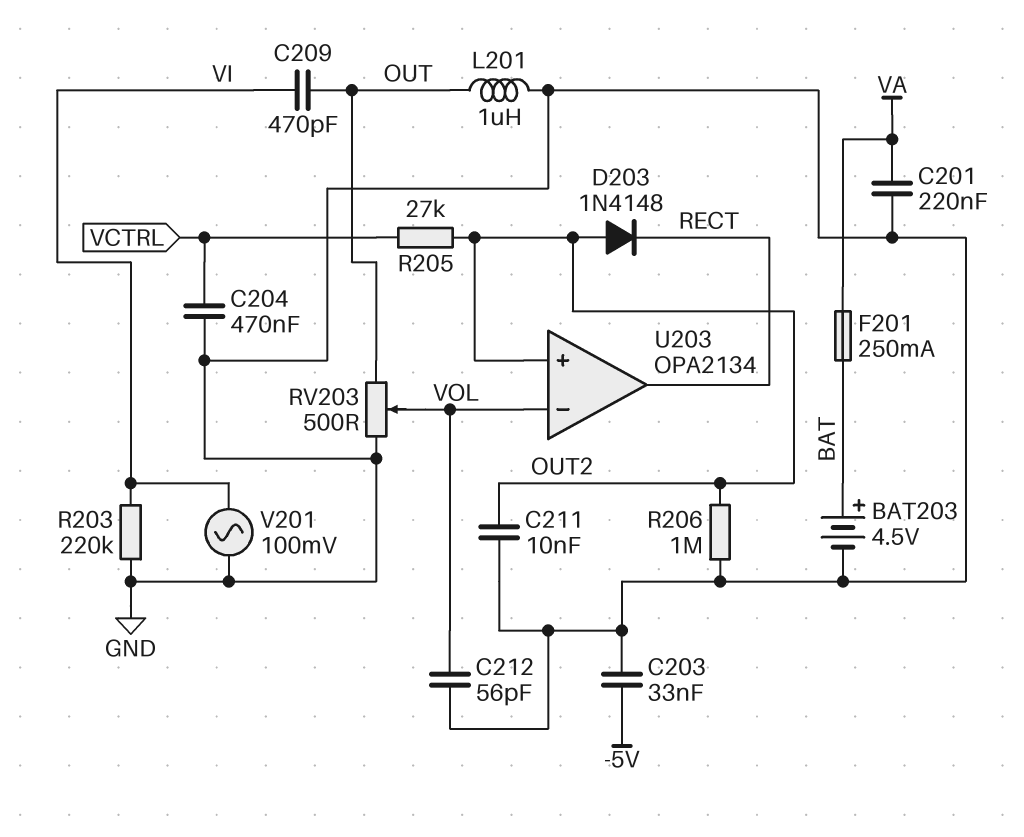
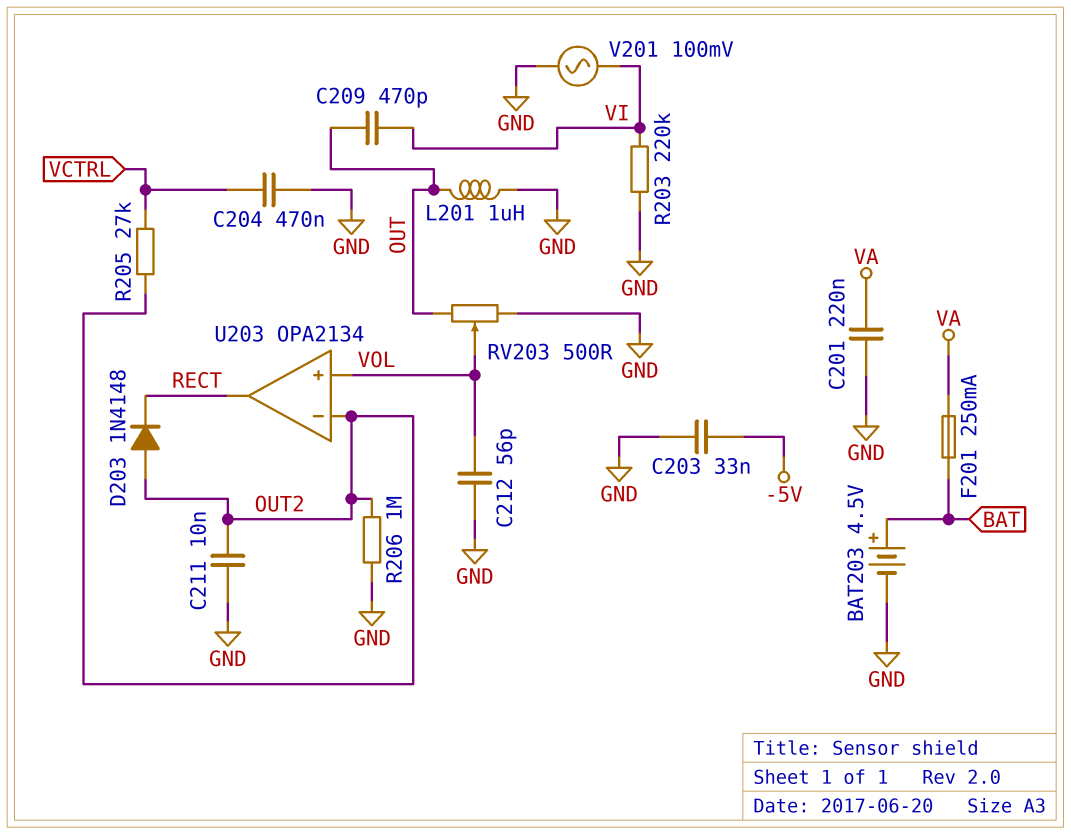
U203 pin in+: OUT2 -> VOL
U203 pin in-: VOL -> OUT2

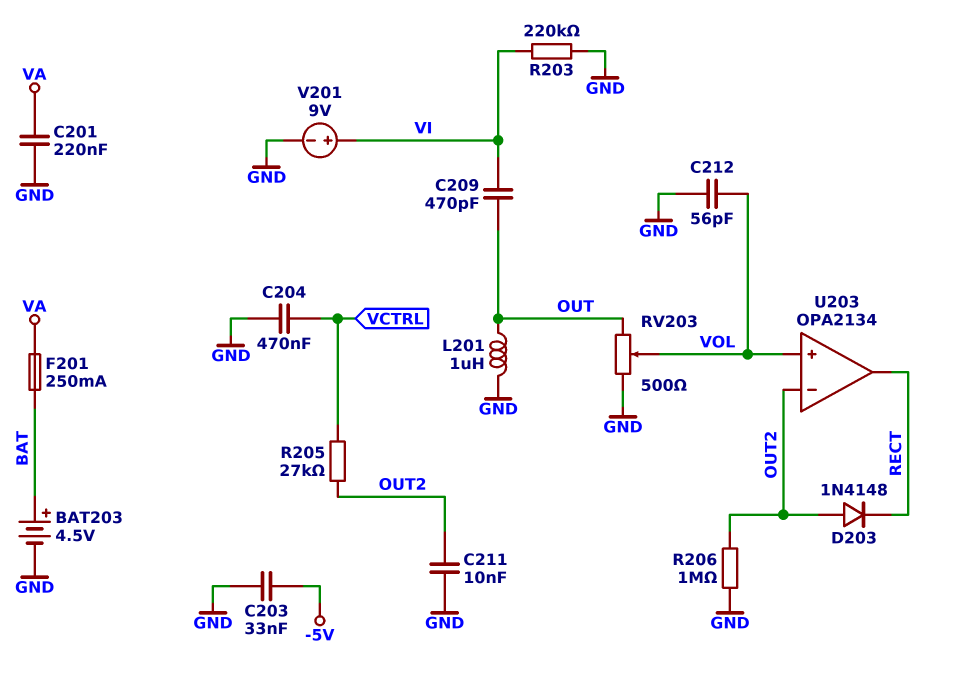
V201: AC 100mV (GND, VI) -> 9V (plus VI, minus GND)

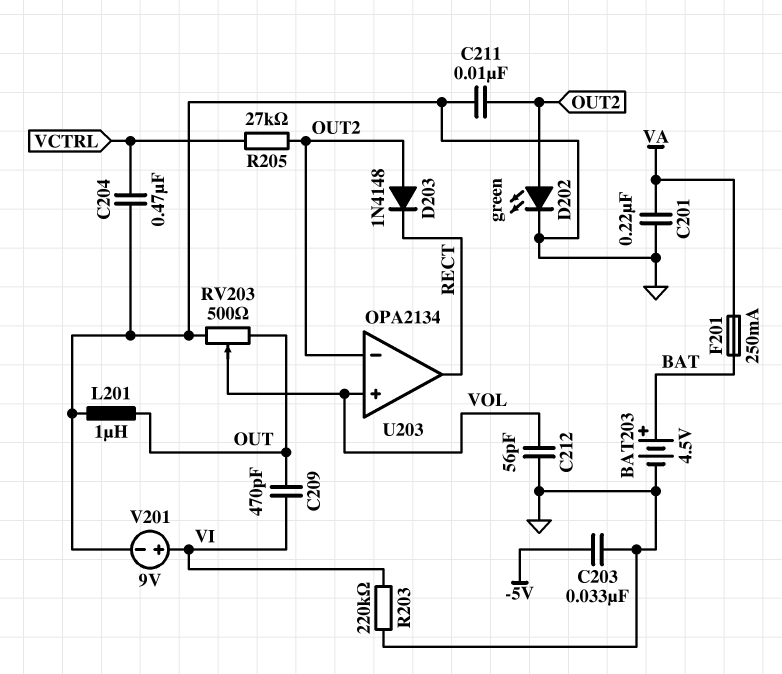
D202: none -> LED green (A OUT2, K GND)
R206: 1M (GND, OUT2) -> none

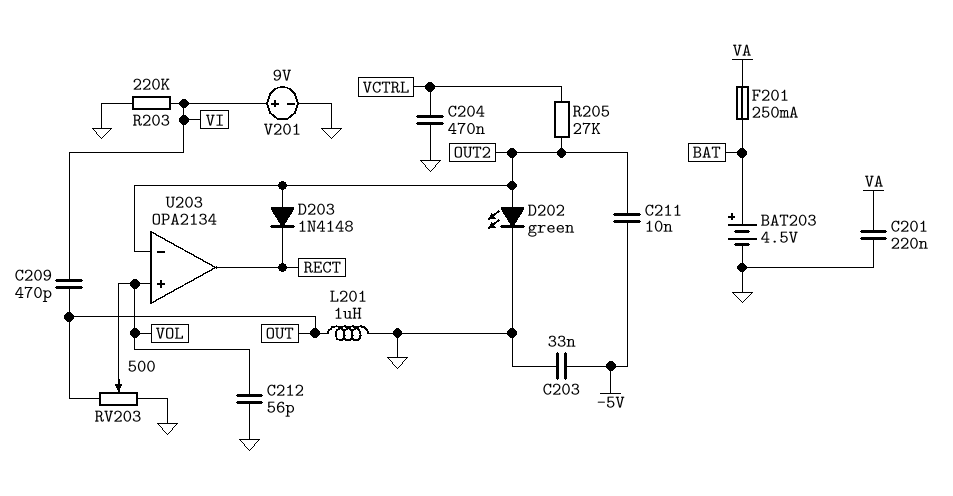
C211: 10nF (GND, OUT2) -> 10nF (-5V, OUT2)

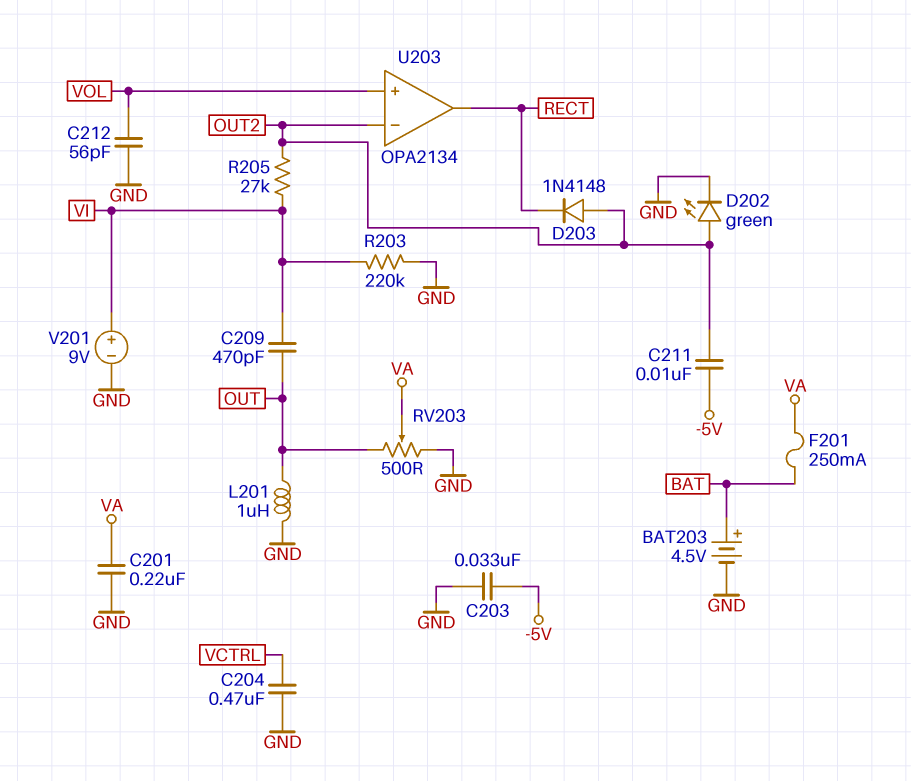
R205: 27k (OUT2, VCTRL) -> 27k (OUT2, VI)
RV203: 500 (GND, OUT, wiper VOL) -> 500 (GND, OUT, wiper VA)

